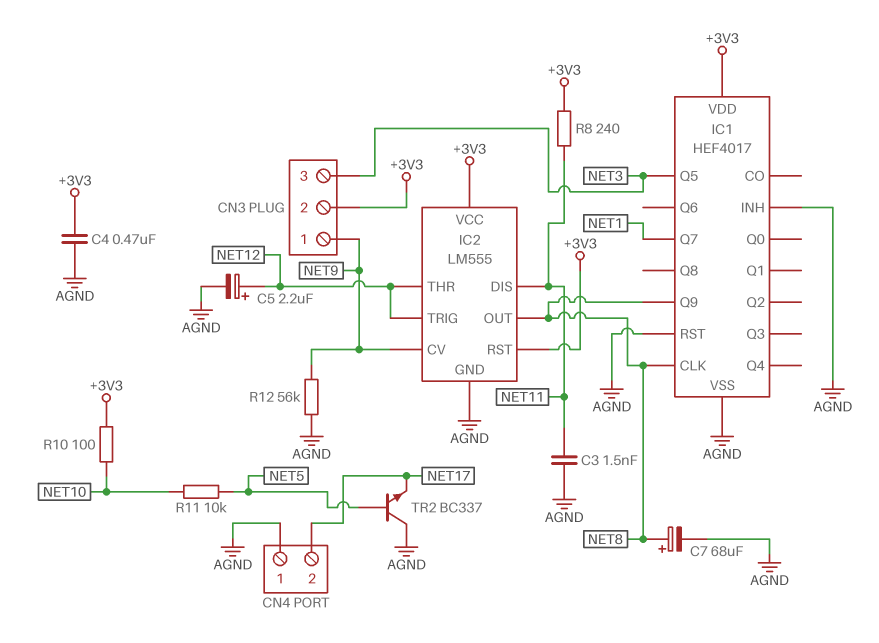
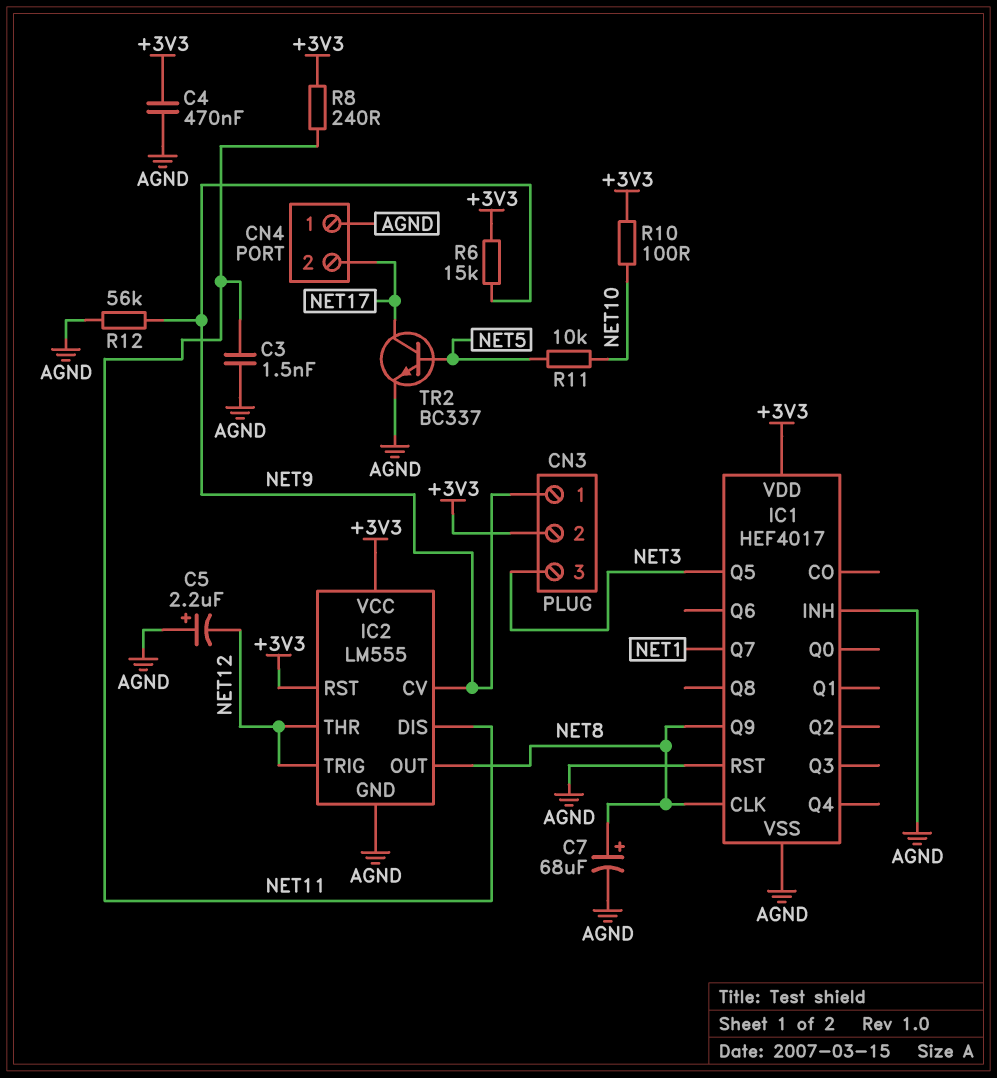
C5: 2.2uF (plus NET12, minus AGND) -> 2.2uF (plus AGND, minus NET12)
R6: none -> 15k (+3V3, NET9)
TR2: NPN BC337 (B NET5, C AGND, E NET17) -> NPN BC337 (B NET5, C NET17, E AGND)

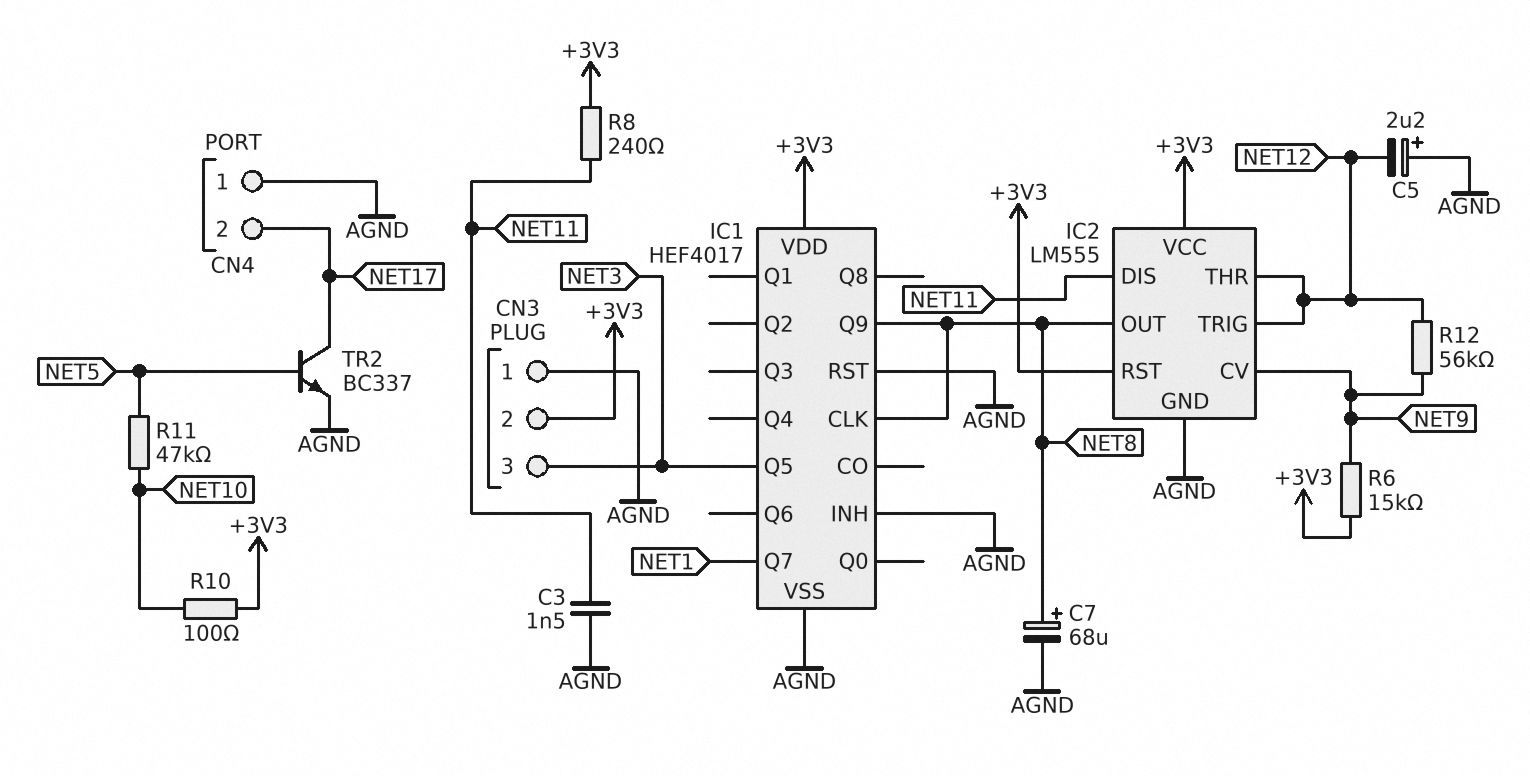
C4: 470nF (+3V3, AGND) -> none
CN3 pin 1: NET9 -> AGND
R11: 10k (NET5, NET10) -> 47k (NET5, NET10)
R12: 56k (AGND, NET9) -> 56k (NET9, NET12)

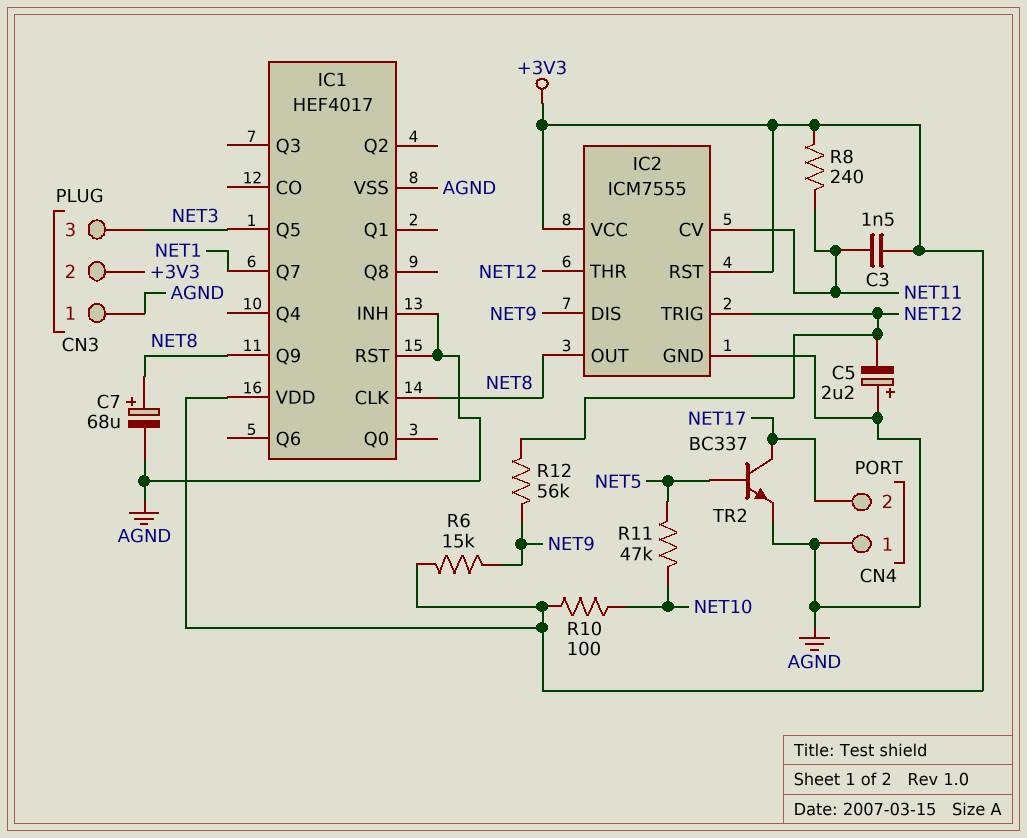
C3: 1.5nF (AGND, NET11) -> 1.5nF (+3V3, NET11)
IC2: LM555 -> ICM7555
IC2 pin CV: NET9 -> NET11
IC2 pin DIS: NET11 -> NET9

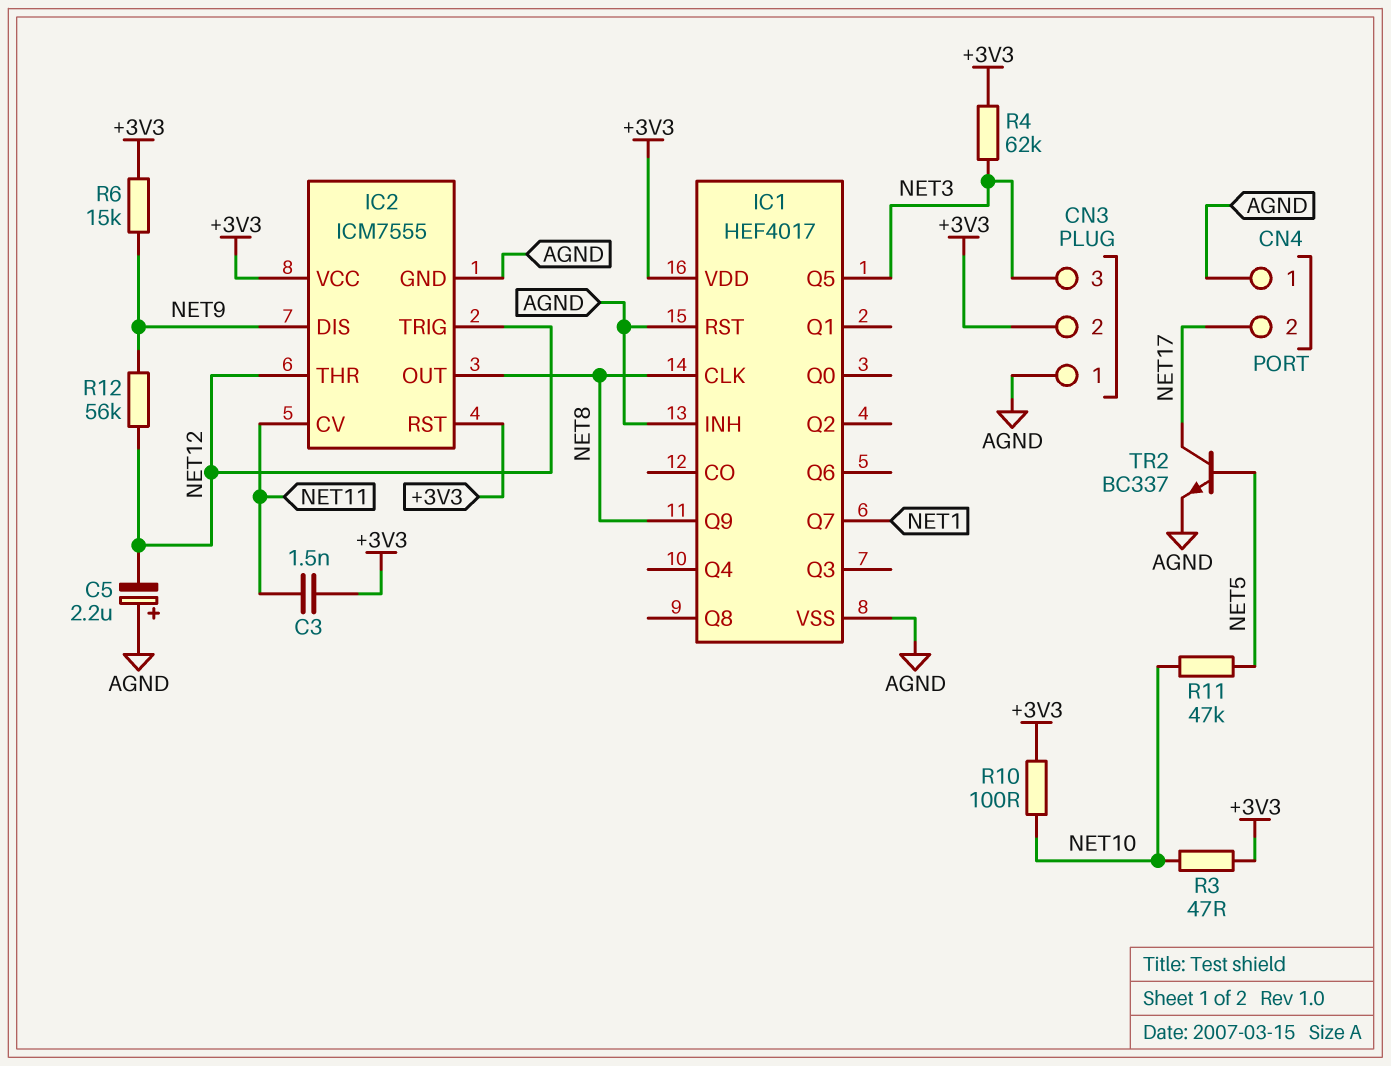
C7: 68uF (plus NET8, minus AGND) -> none
R3: none -> 47 (+3V3, NET10)
R4: none -> 62k (+3V3, NET3)
R8: 240 (+3V3, NET11) -> none

